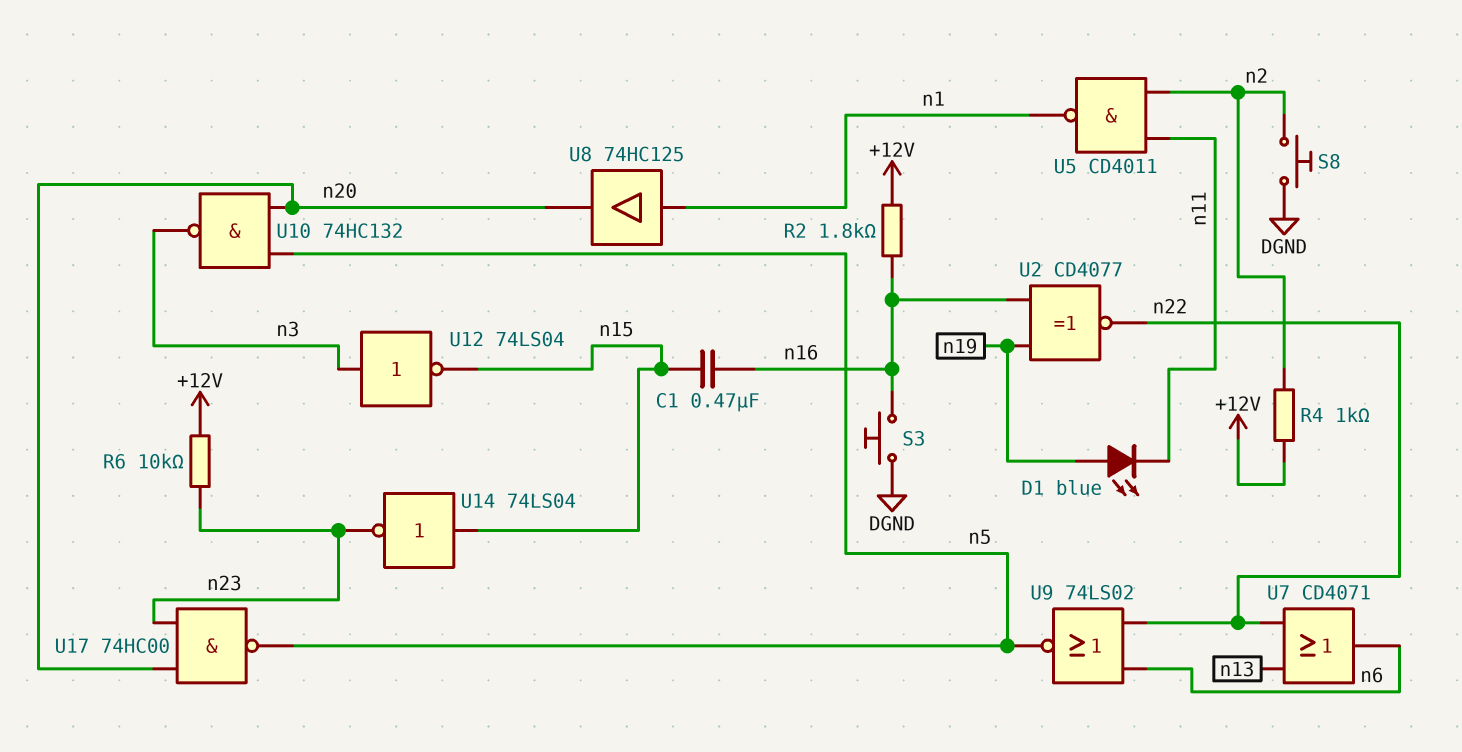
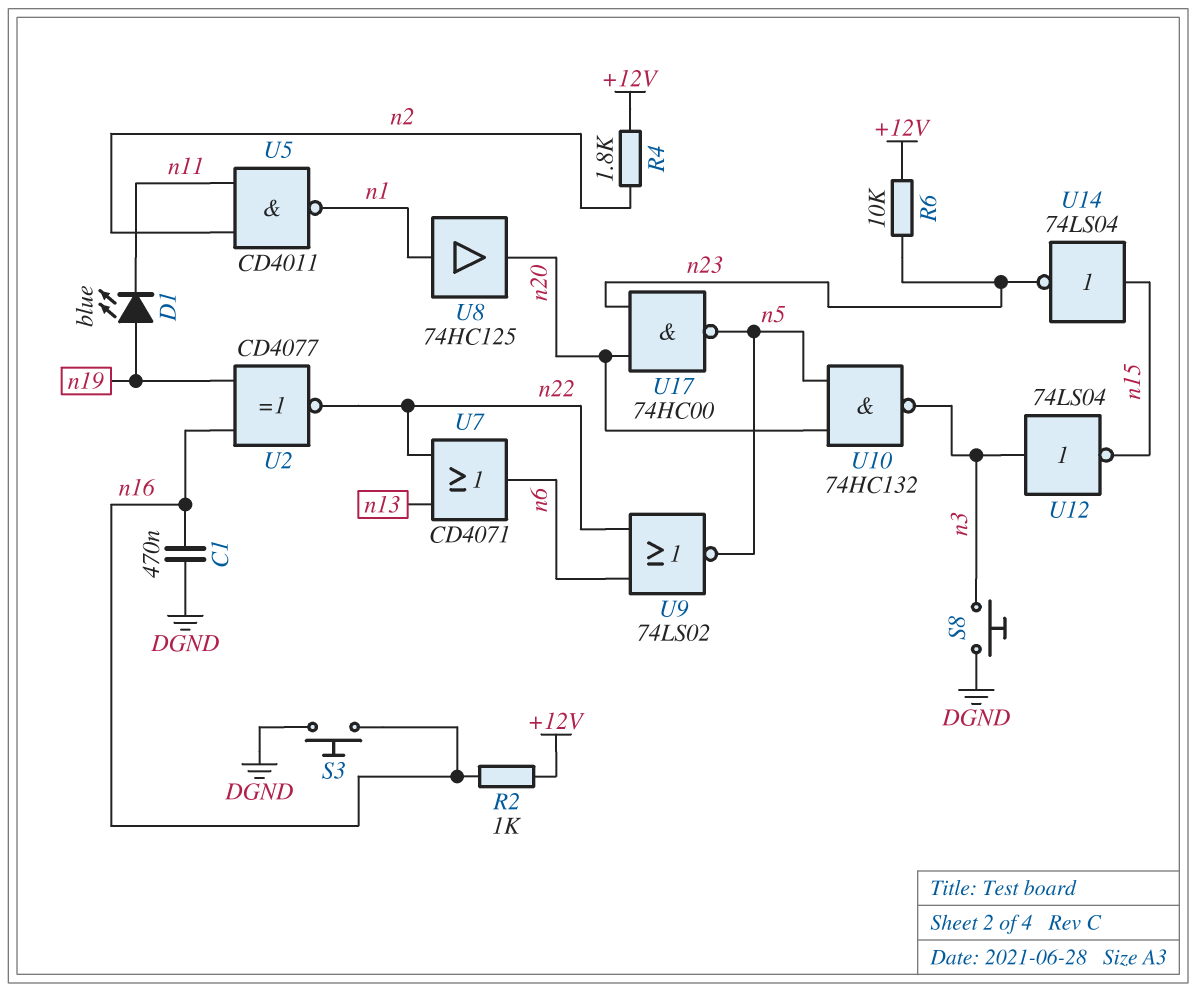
C1: 470nF (n15, n16) -> 470nF (DGND, n16)
R2: 1.8k (+12V, n16) -> 1k (+12V, n16)
R4: 1k (+12V, n2) -> 1.8k (+12V, n2)
S8: button (DGND, n2) -> button (DGND, n3)

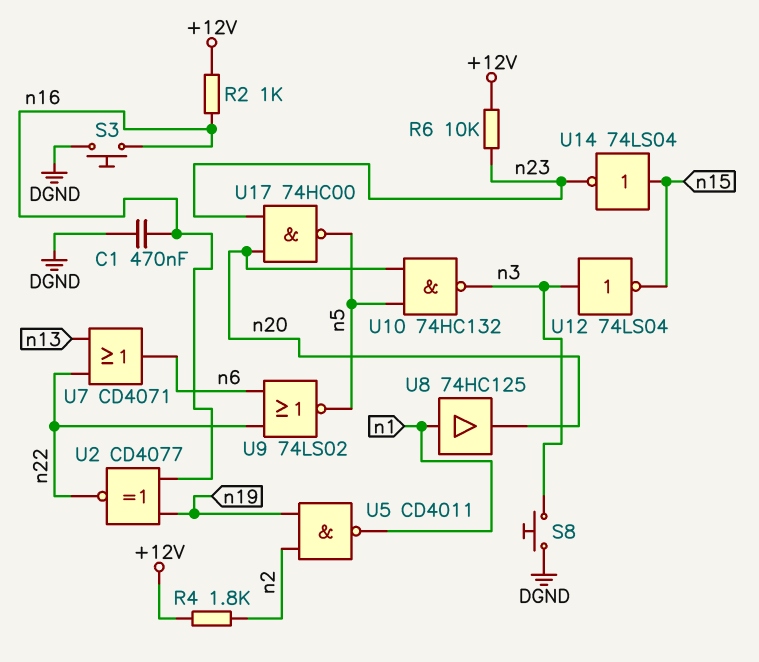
D1: LED blue (A n19, K n11) -> none
U5: NAND CD4011 (in n2, in n11, out n1) -> NAND CD4011 (in n2, in n19, out n1)

